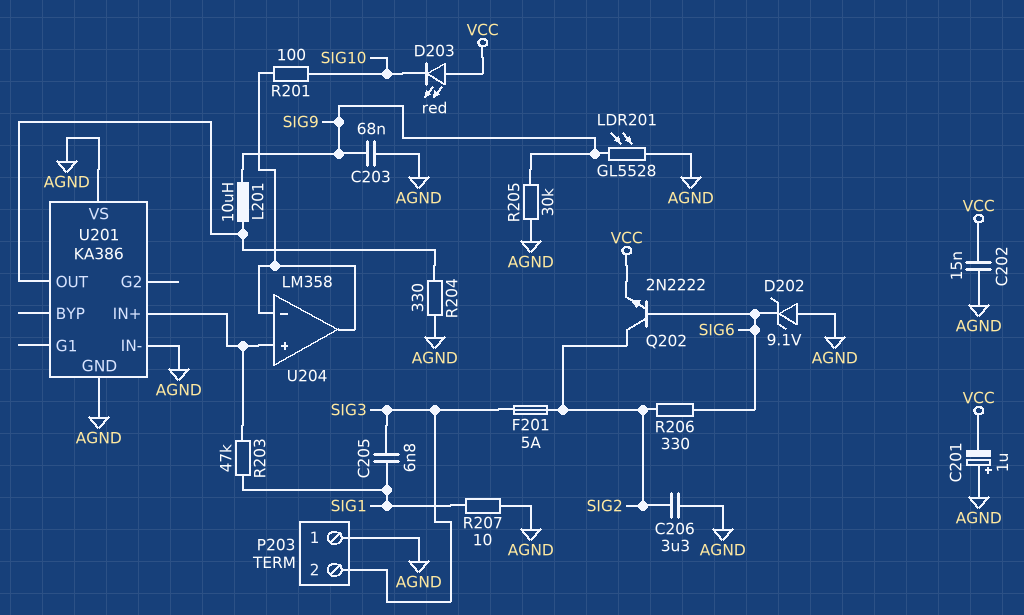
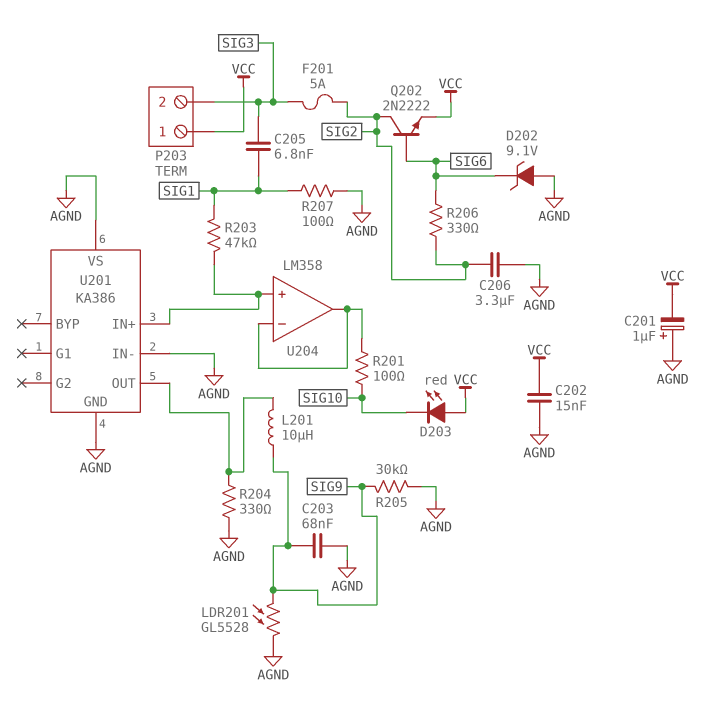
P203 pin 1: AGND -> VCC
R207: 10 (AGND, SIG1) -> 100 (AGND, SIG1)

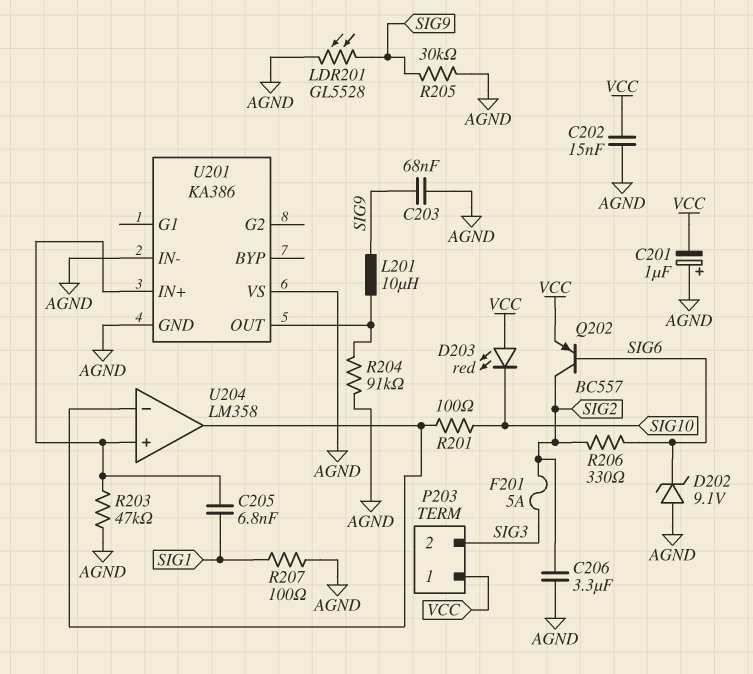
C205: 6.8nF (SIG1, SIG3) -> 6.8nF (SIG1, U201/IN+)
Q202: NPN 2N2222 (B SIG6, C SIG2, E VCC) -> PNP BC557 (B SIG6, C SIG2, E VCC)
R203: 47k (SIG1, U201/IN+) -> 47k (AGND, U201/IN+)
R204: 330 (AGND, U201/OUT) -> 91k (AGND, U201/OUT)

